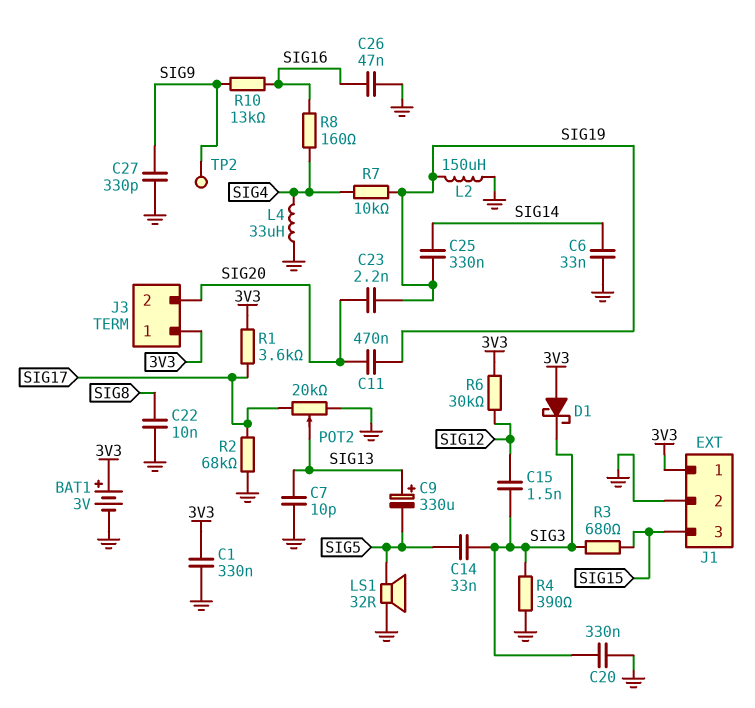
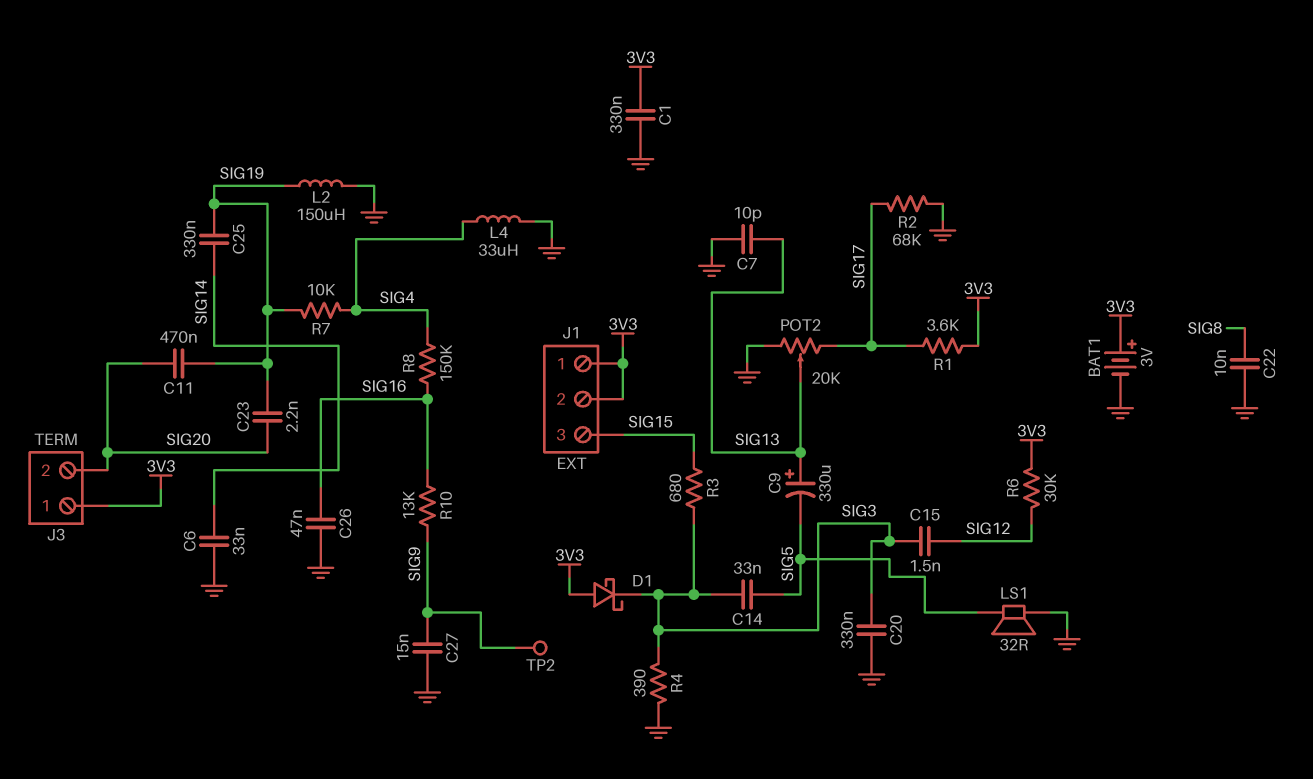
C27: 330pF (GND, SIG9) -> 15nF (GND, SIG9)
J1 pin 2: GND -> 3V3
R8: 160 (SIG4, SIG16) -> 150k (SIG4, SIG16)

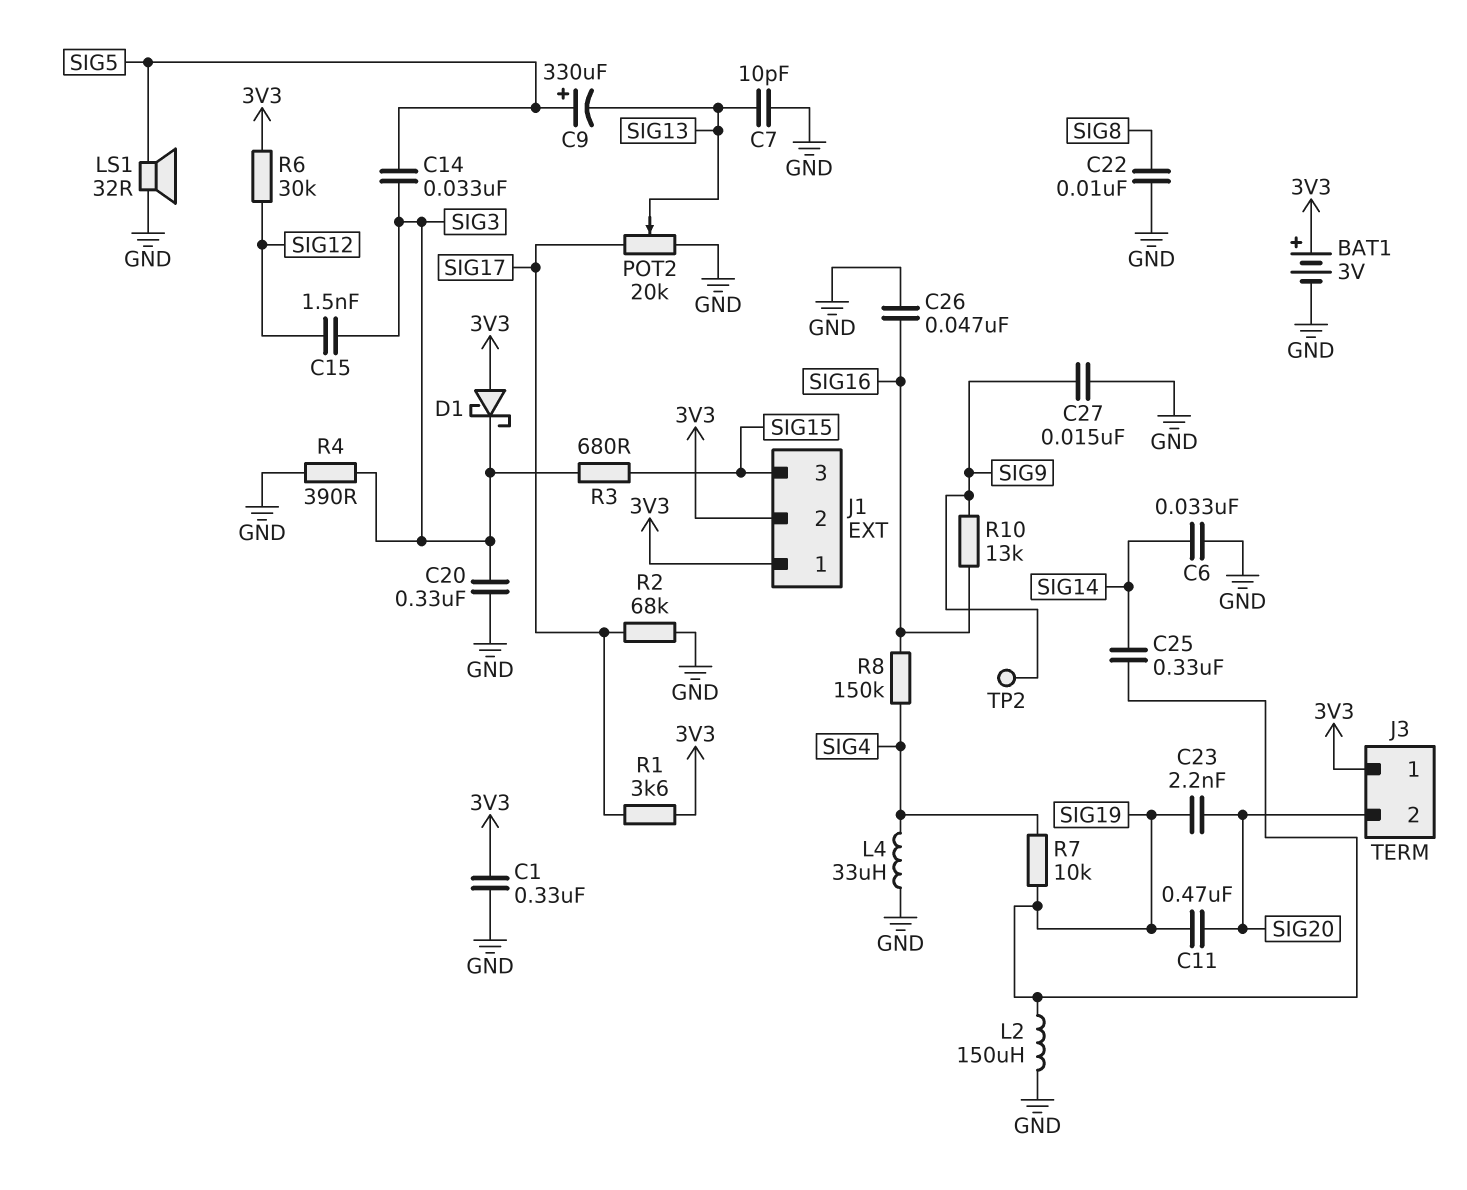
C9: 330uF (plus SIG13, minus SIG5) -> 330uF (plus SIG5, minus SIG13)

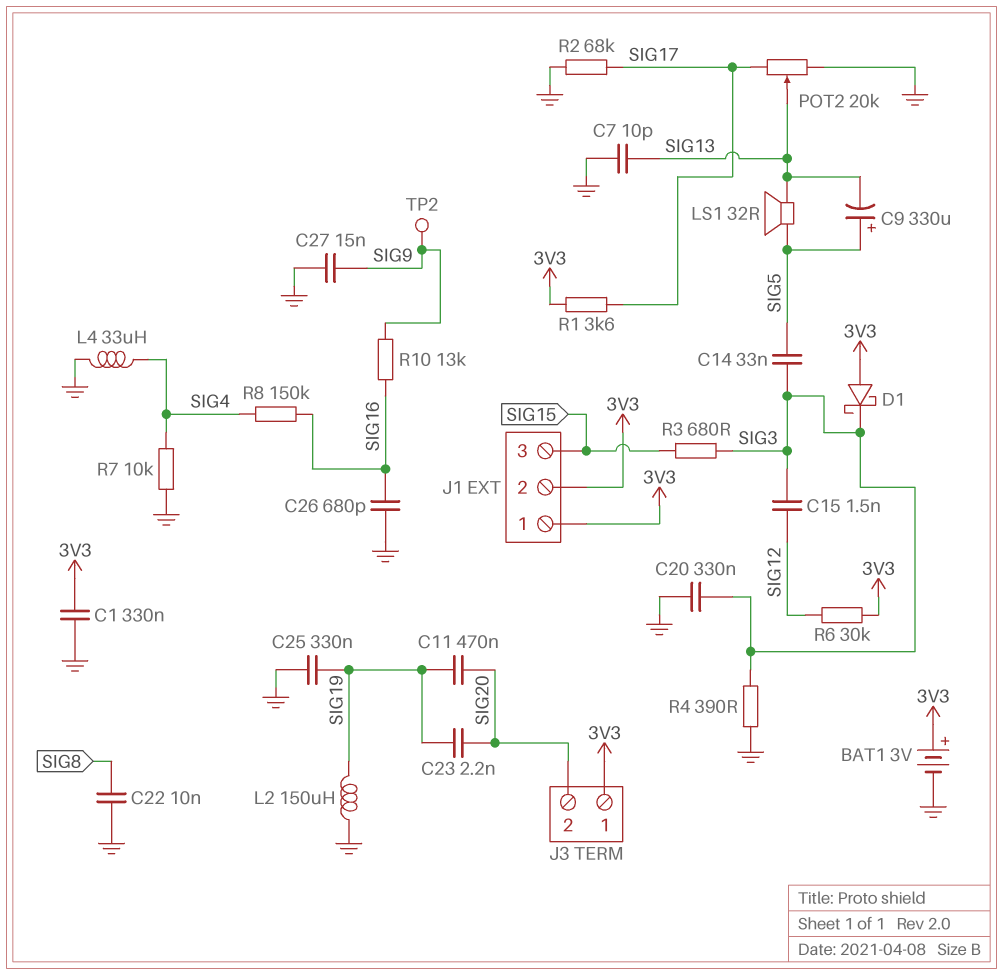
C6: 33nF (GND, SIG14) -> none
C25: 330nF (SIG14, SIG19) -> 330nF (GND, SIG19)
C26: 47nF (GND, SIG16) -> 680pF (GND, SIG16)
LS1: speaker 32R (GND, SIG5) -> speaker 32R (SIG5, SIG13)
R7: 10k (SIG4, SIG19) -> 10k (GND, SIG4)

